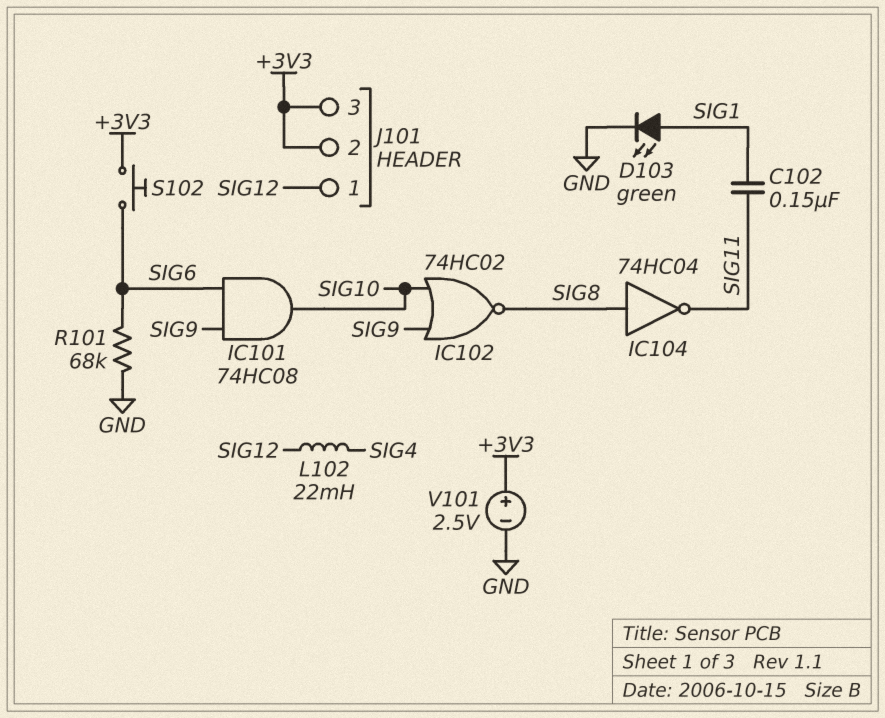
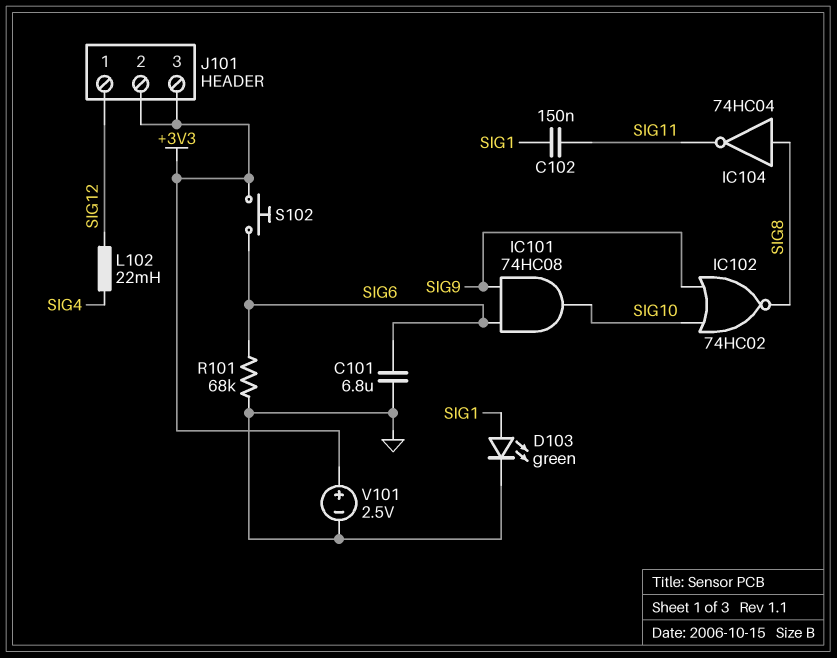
C101: none -> 6.8uF (GND, SIG6)

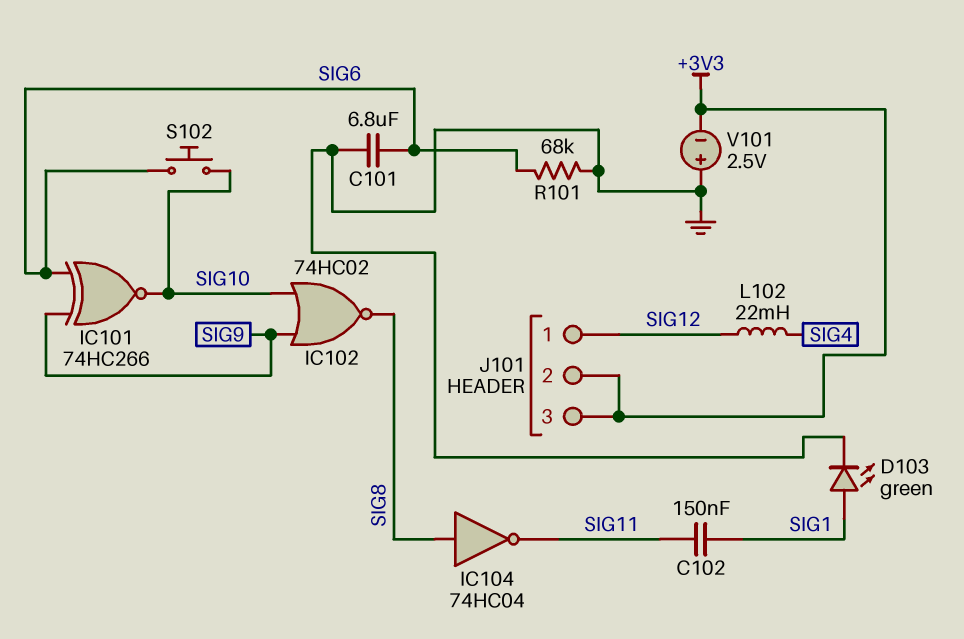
IC101: AND 74HC08 (in SIG6, in SIG9, out SIG10) -> XNOR 74HC266 (in SIG6, in SIG9, out SIG10)
S102: button (+3V3, SIG6) -> button (SIG6, SIG10)
V101: 2.5V (plus +3V3, minus GND) -> 2.5V (plus GND, minus +3V3)

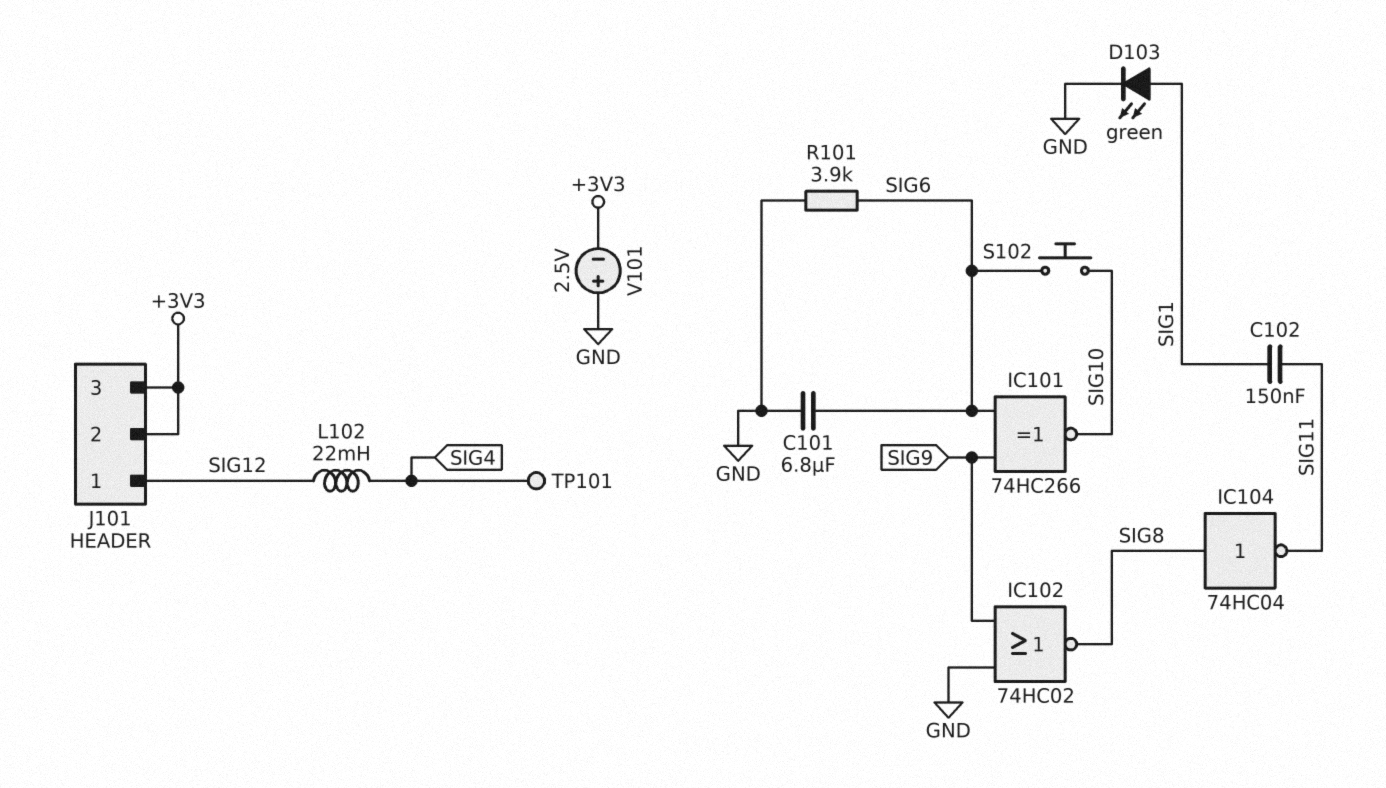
IC102: NOR 74HC02 (in SIG9, in SIG10, out SIG8) -> NOR 74HC02 (in GND, in SIG9, out SIG8)
R101: 68k (GND, SIG6) -> 3.9k (GND, SIG6)
TP101: none -> test point (SIG4)

